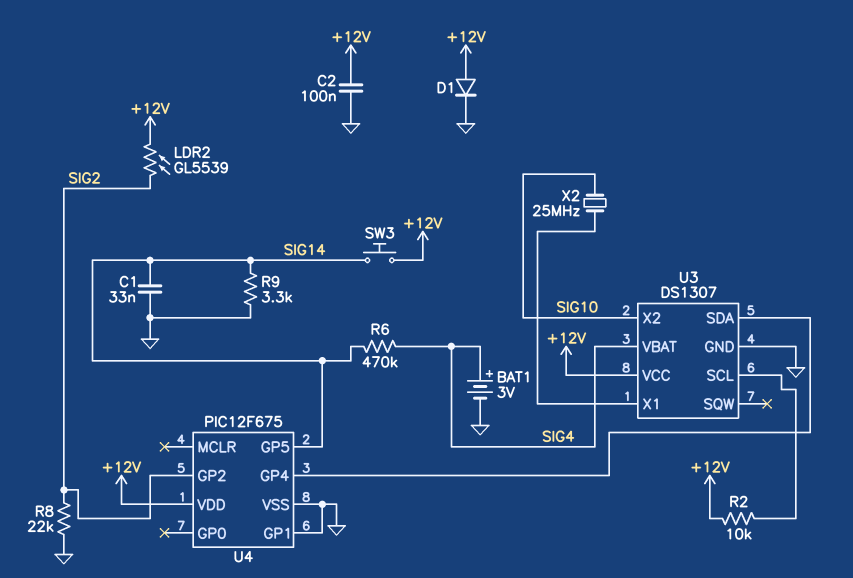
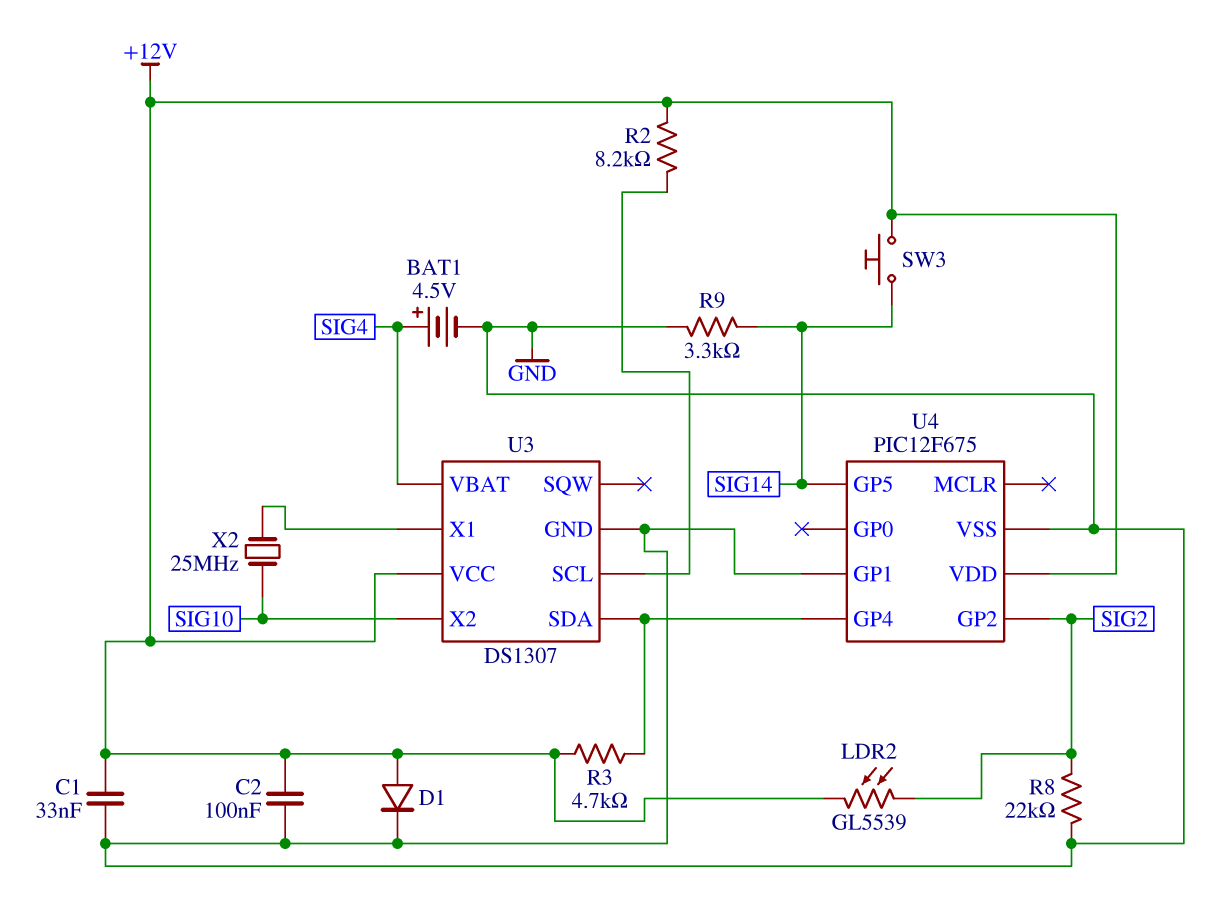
BAT1: 3V (plus SIG4, minus GND) -> 4.5V (plus SIG4, minus GND)
C1: 33nF (GND, SIG14) -> 33nF (+12V, GND)
R2: 10k (+12V, U3/SCL) -> 8.2k (+12V, U3/SCL)
R3: none -> 4.7k (+12V, U3/SDA)
R6: 470k (SIG4, SIG14) -> none

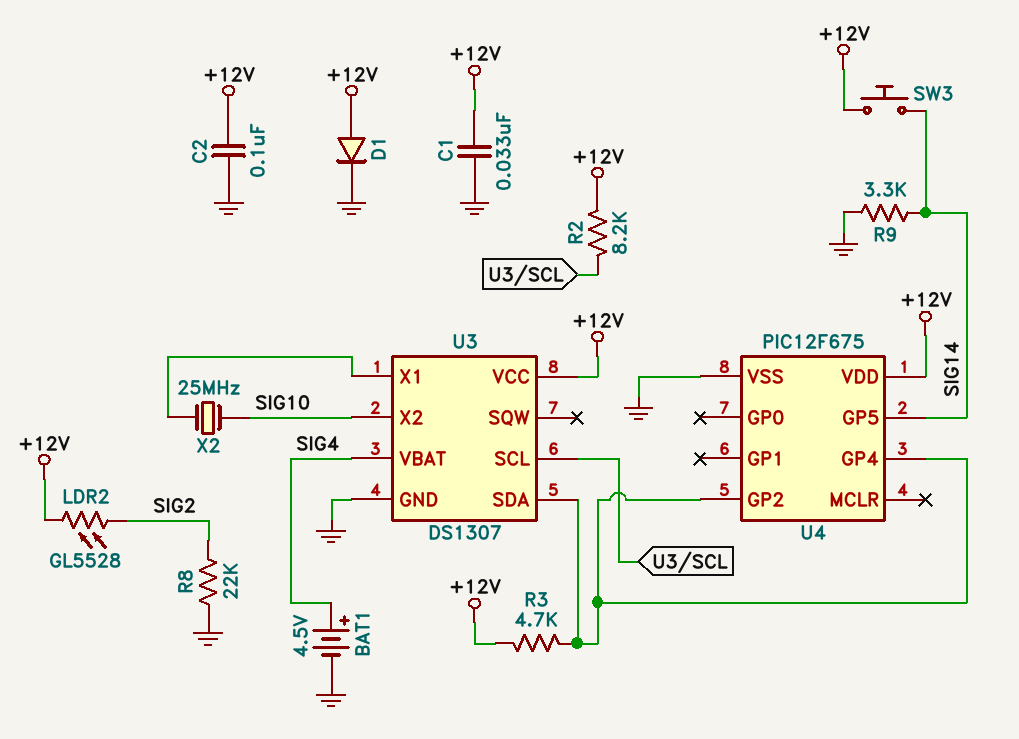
LDR2: GL5539 (+12V, SIG2) -> GL5528 (+12V, SIG2)
U4 pin GP1: GND -> none
U4 pin GP2: SIG2 -> U3/SDA

